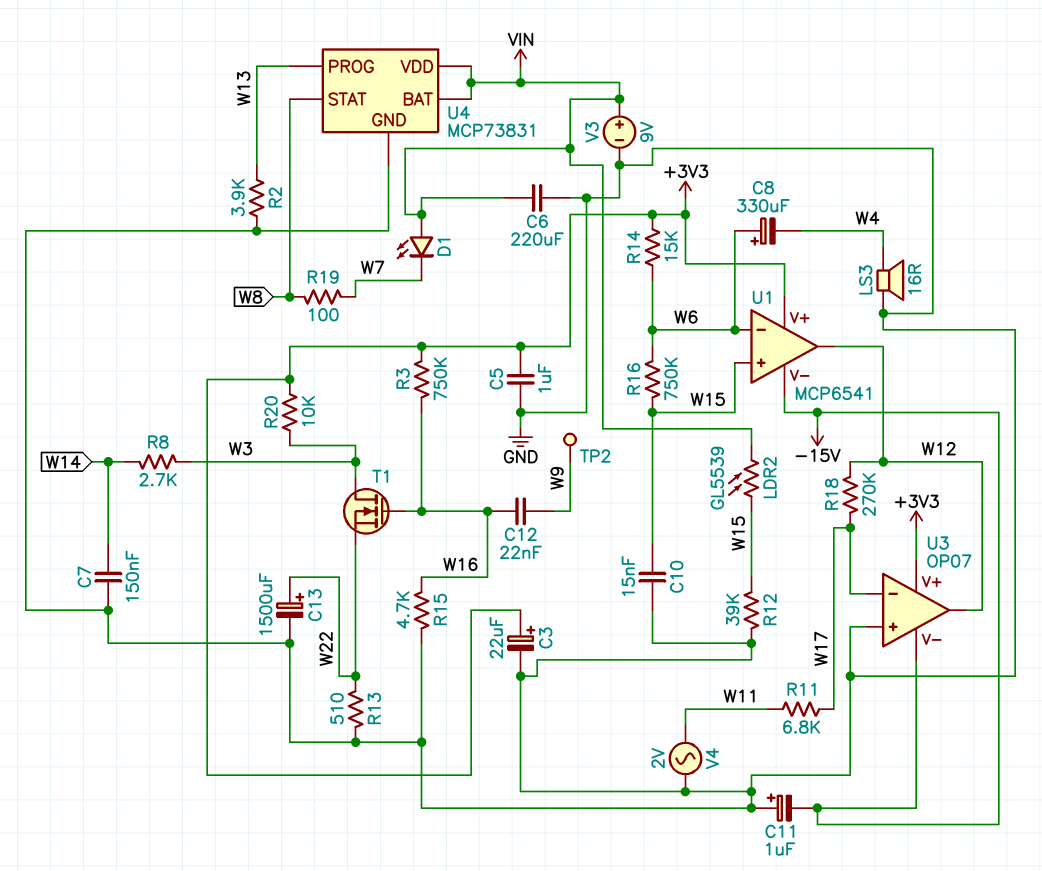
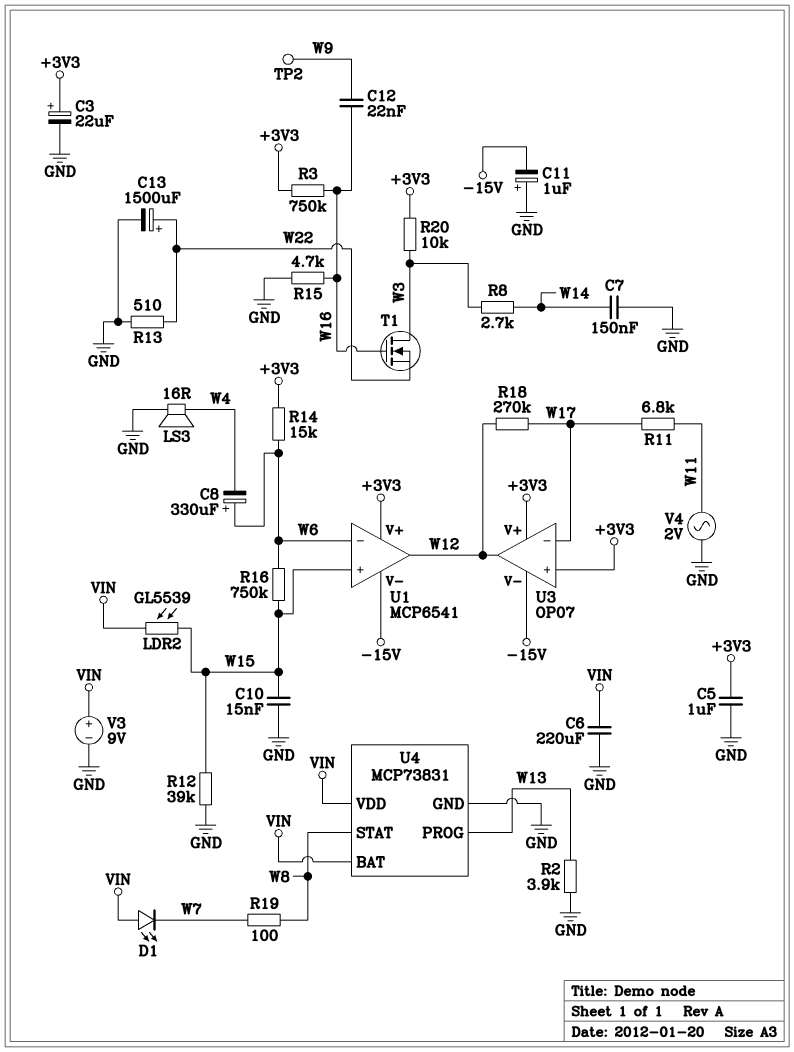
U3 pin in+: GND -> +3V3

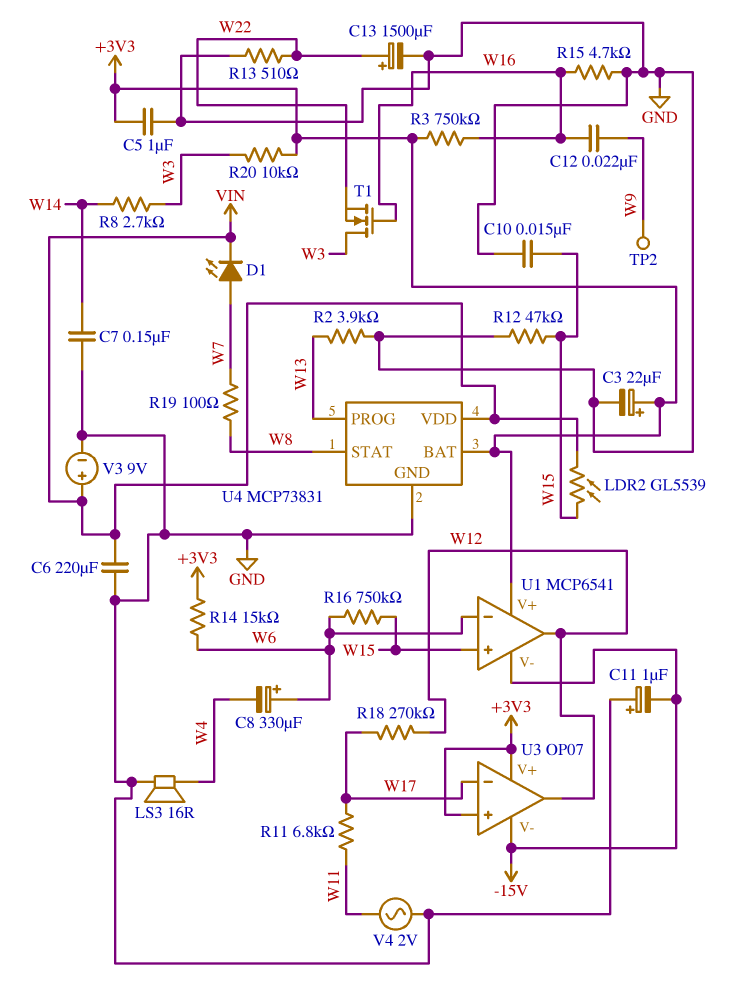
D1: LED (A VIN, K W7) -> LED (A W7, K VIN)
R12: 39k (GND, W15) -> 47k (GND, W15)
U4 pin BAT: VIN -> +3V3

